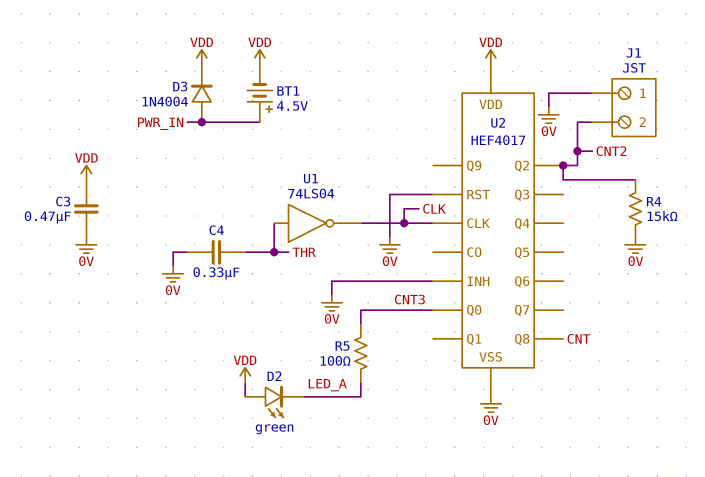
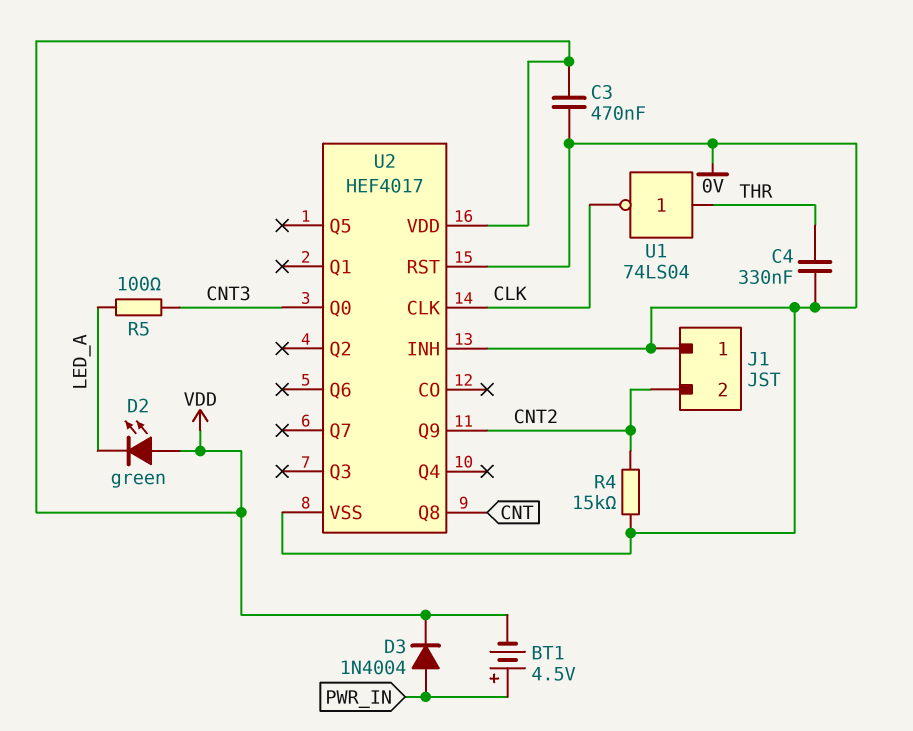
U2 pin Q2: CNT2 -> none
U2 pin Q9: none -> CNT2

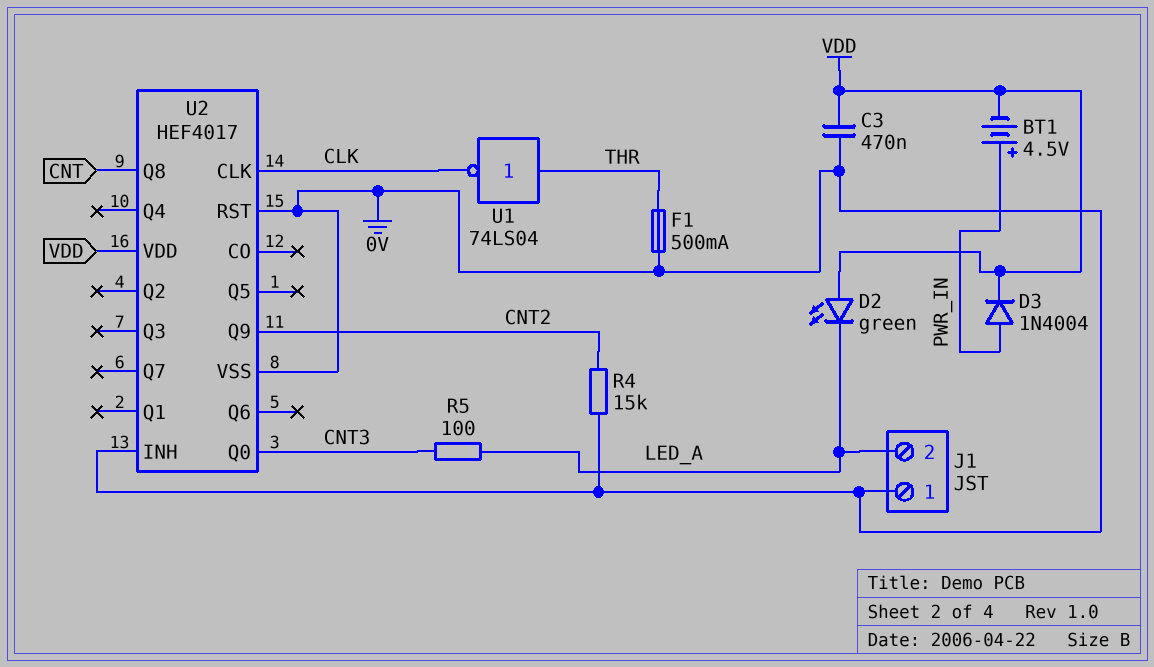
C4: 330nF (0V, THR) -> none
F1: none -> 500mA (0V, THR)
J1 pin 2: CNT2 -> LED_A

